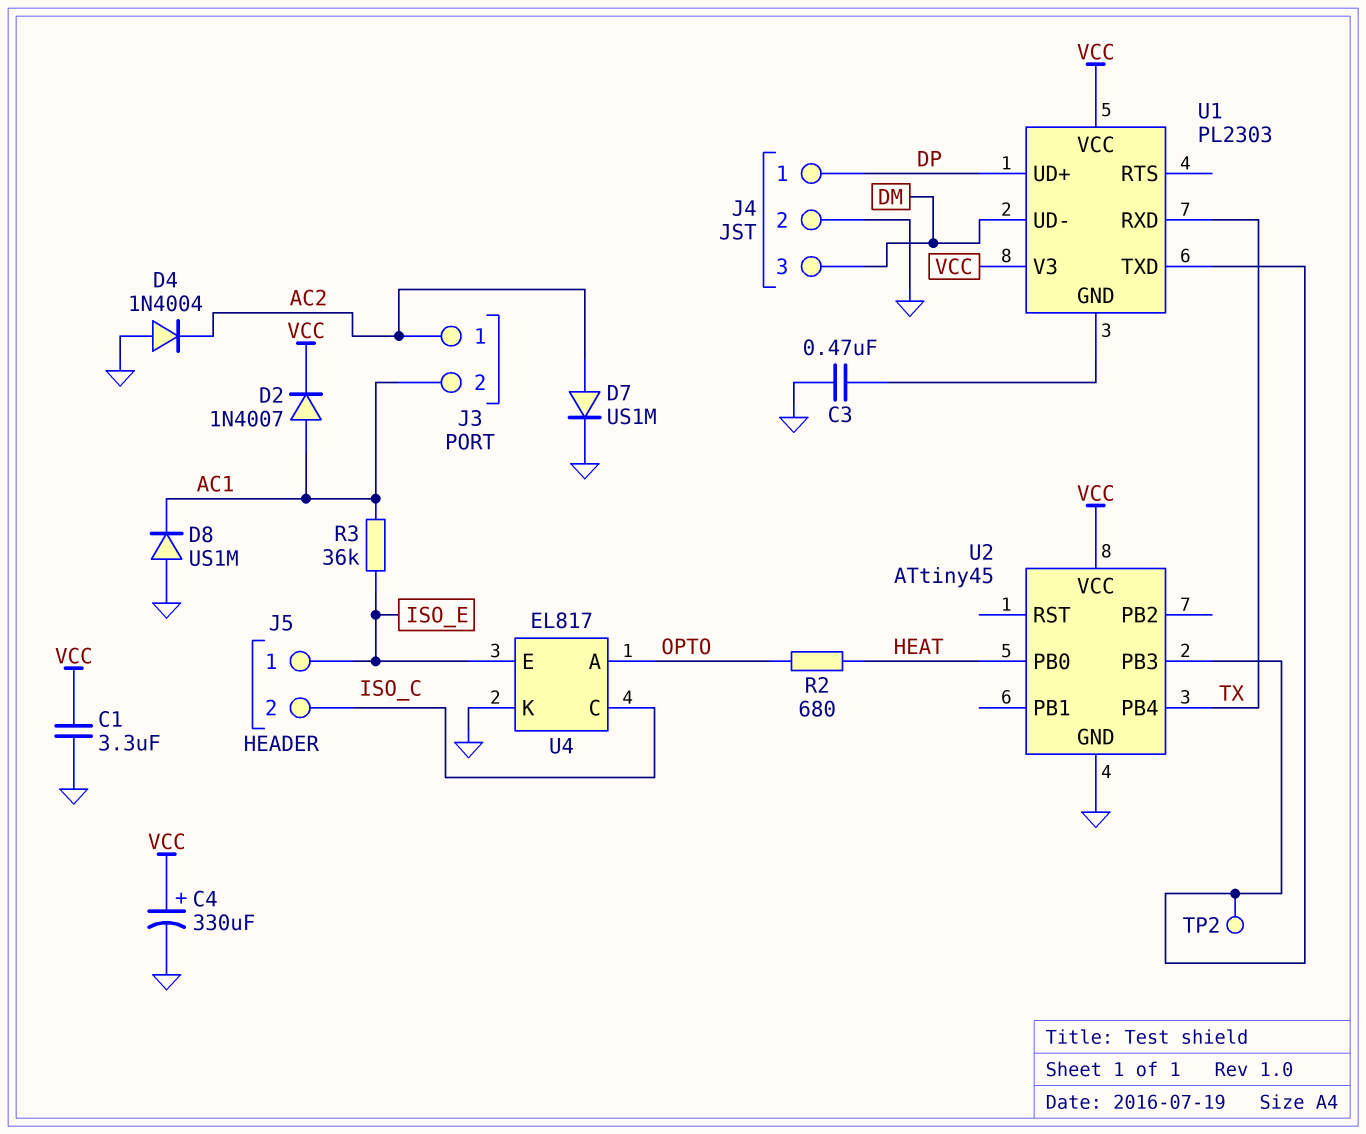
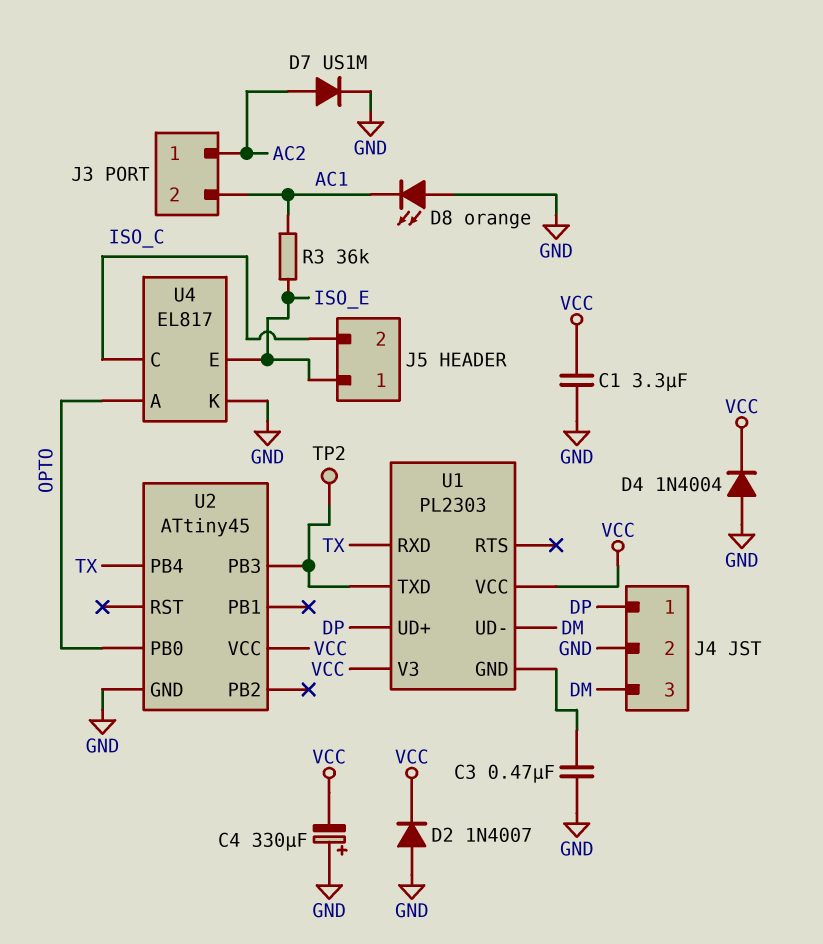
C4: 330uF (plus VCC, minus GND) -> 330uF (plus GND, minus VCC)
D2: diode 1N4007 (A AC1, K VCC) -> diode 1N4007 (A GND, K VCC)
D4: diode 1N4004 (A GND, K AC2) -> diode 1N4004 (A GND, K VCC)
D8: diode US1M (A GND, K AC1) -> LED orange (A GND, K AC1)
R2: 680 (HEAT, OPTO) -> none
U2 pin PB0: HEAT -> OPTO

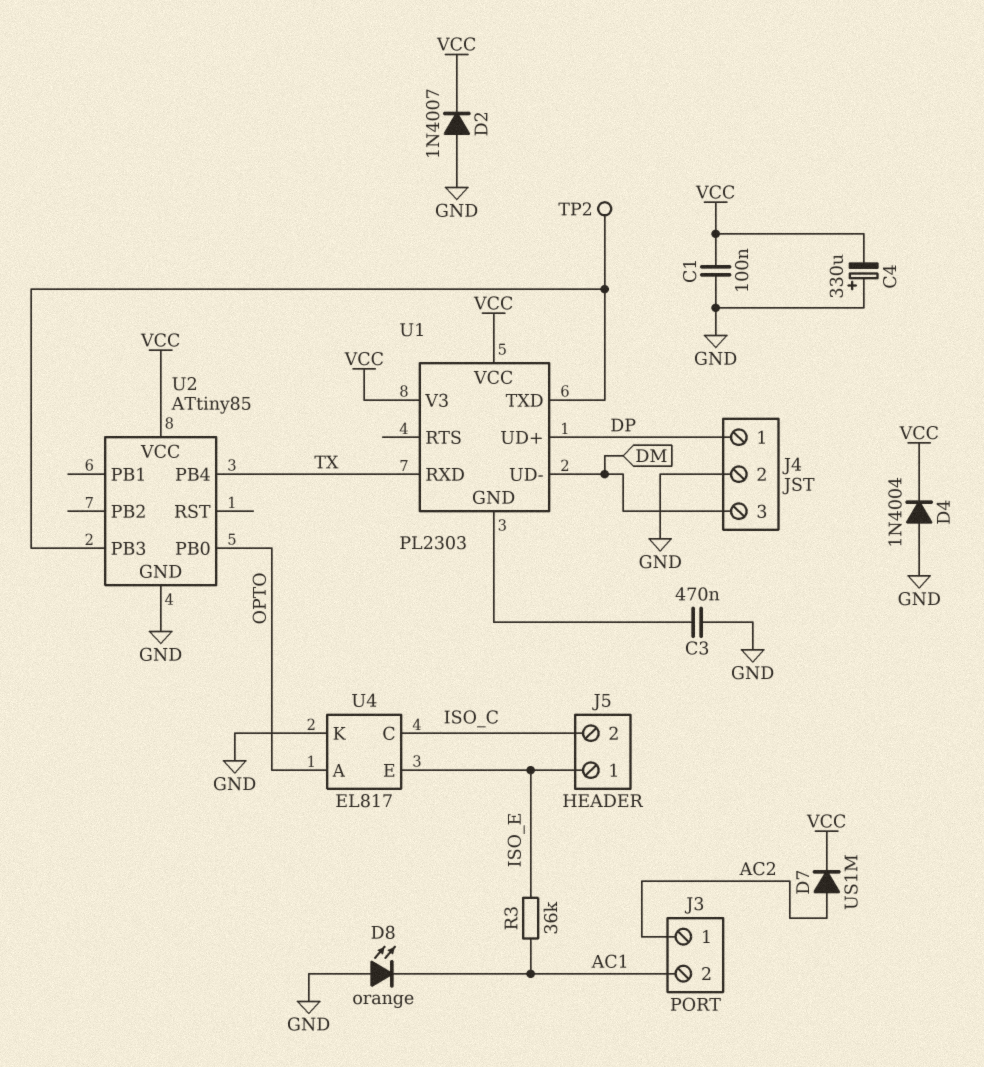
C1: 3.3uF (GND, VCC) -> 100nF (GND, VCC)
D7: diode US1M (A AC2, K GND) -> diode US1M (A AC2, K VCC)
U2: ATtiny45 -> ATtiny85

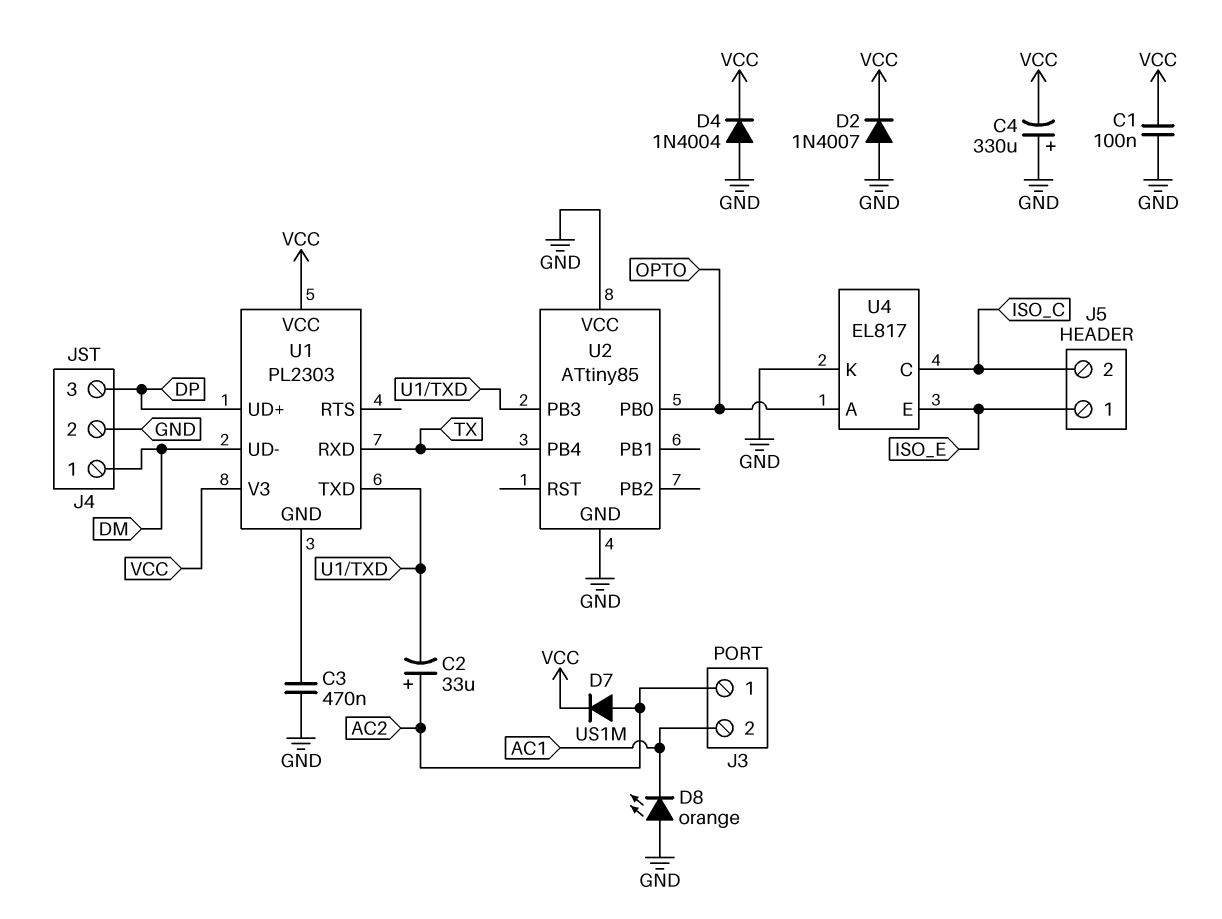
C2: none -> 33uF (plus AC2, minus U1/TXD)
J4 pin 1: DP -> DM
J4 pin 3: DM -> DP
R3: 36k (AC1, ISO_E) -> none
TP2: test point (U1/TXD) -> none
U2 pin VCC: VCC -> GND

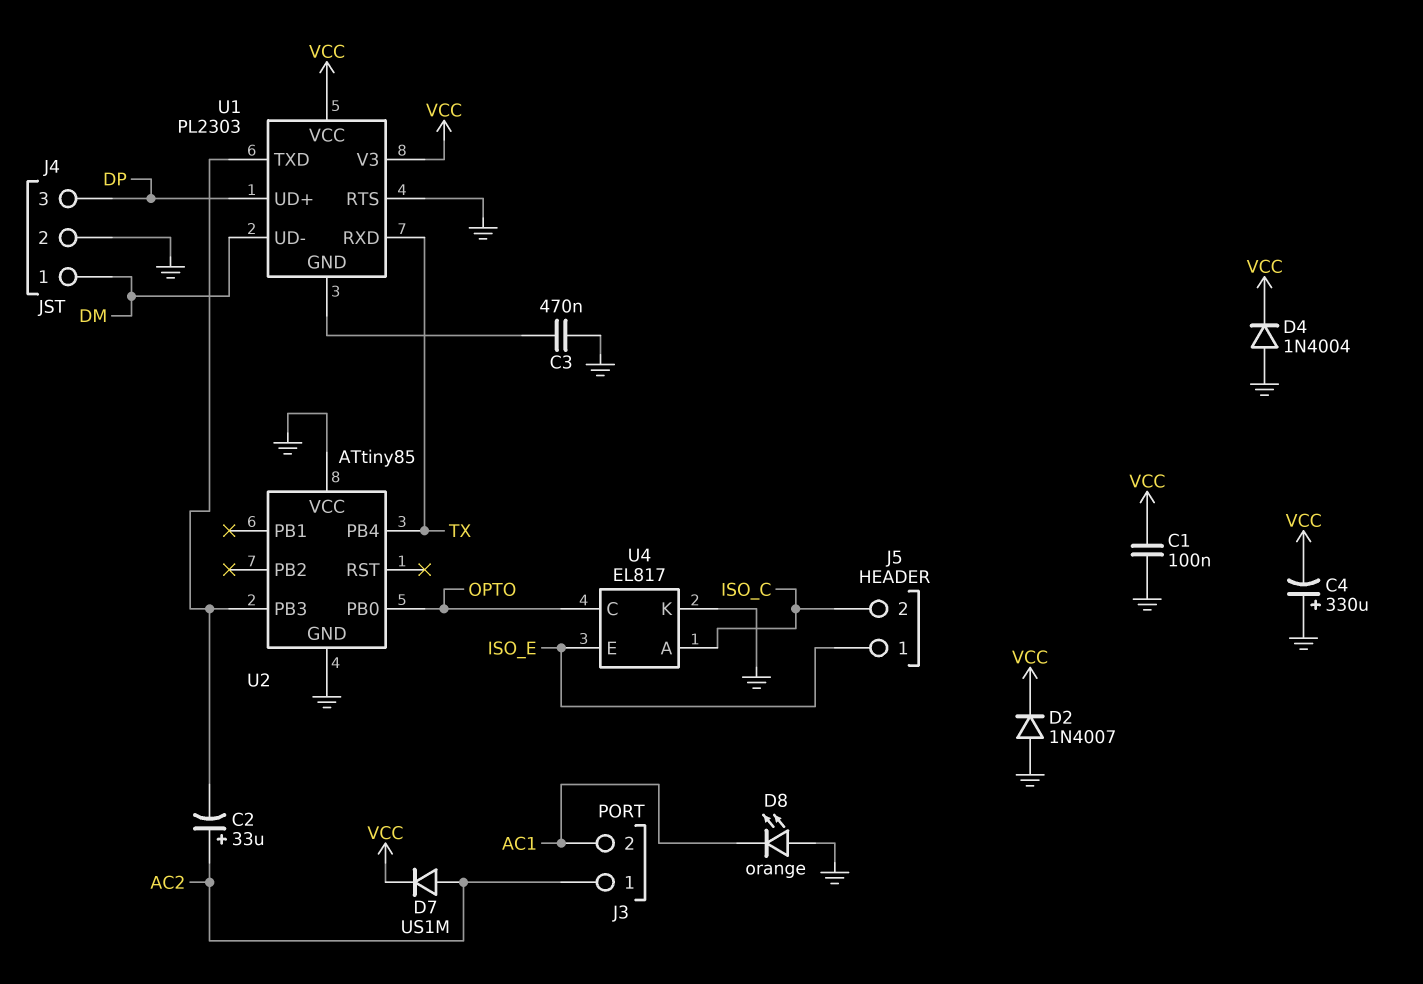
U1 pin RTS: none -> GND
U4 pin A: OPTO -> ISO_C
U4 pin C: ISO_C -> OPTO

